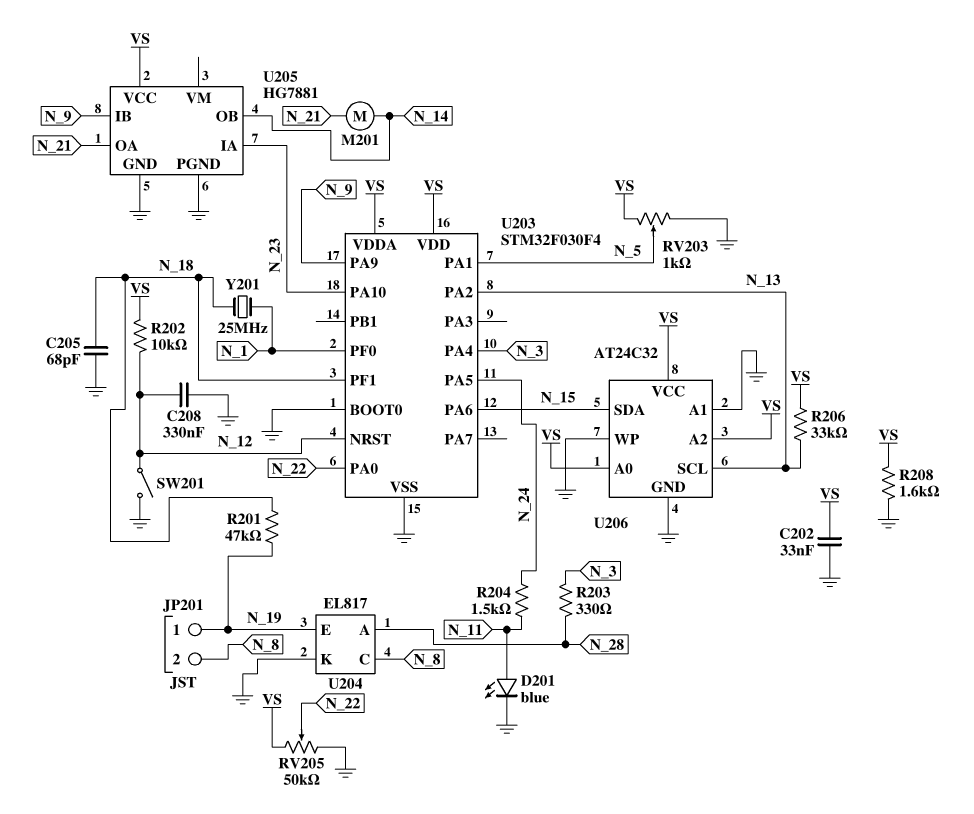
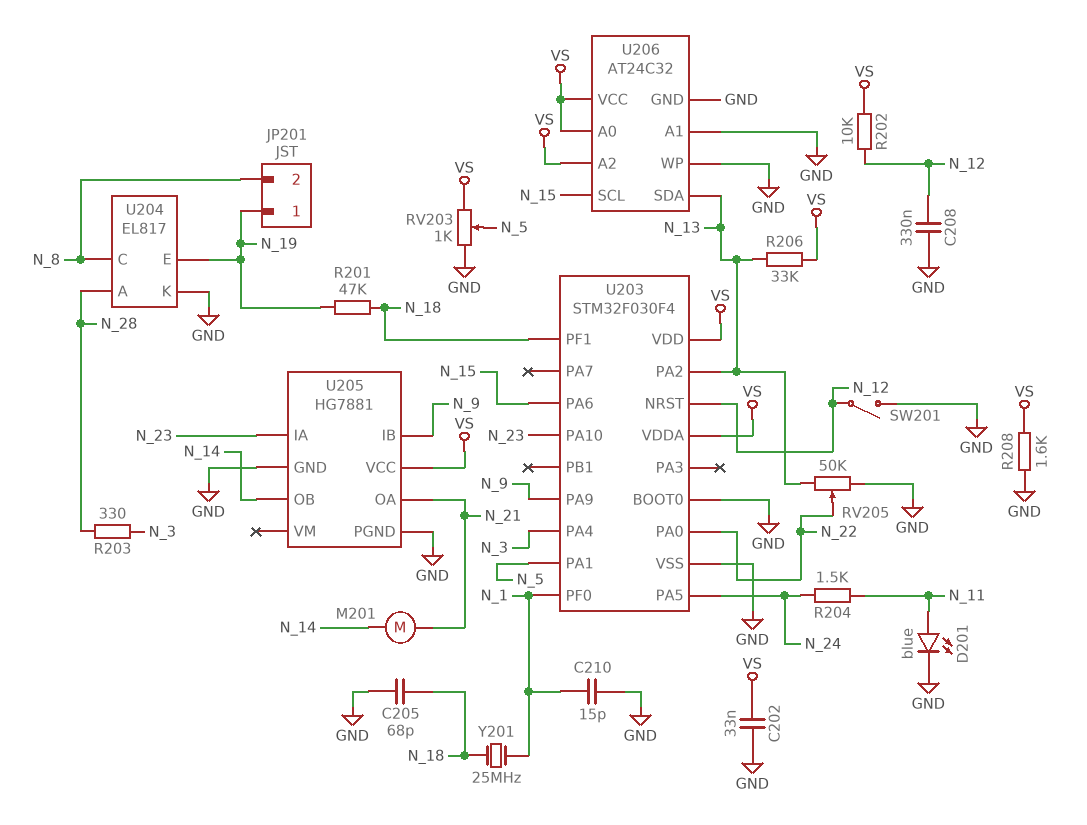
C210: none -> 15pF (GND, N_1)
RV205: 50k (GND, VS, wiper N_22) -> 50k (GND, N_13, wiper N_22)
U206 pin SCL: N_13 -> N_15
U206 pin SDA: N_15 -> N_13

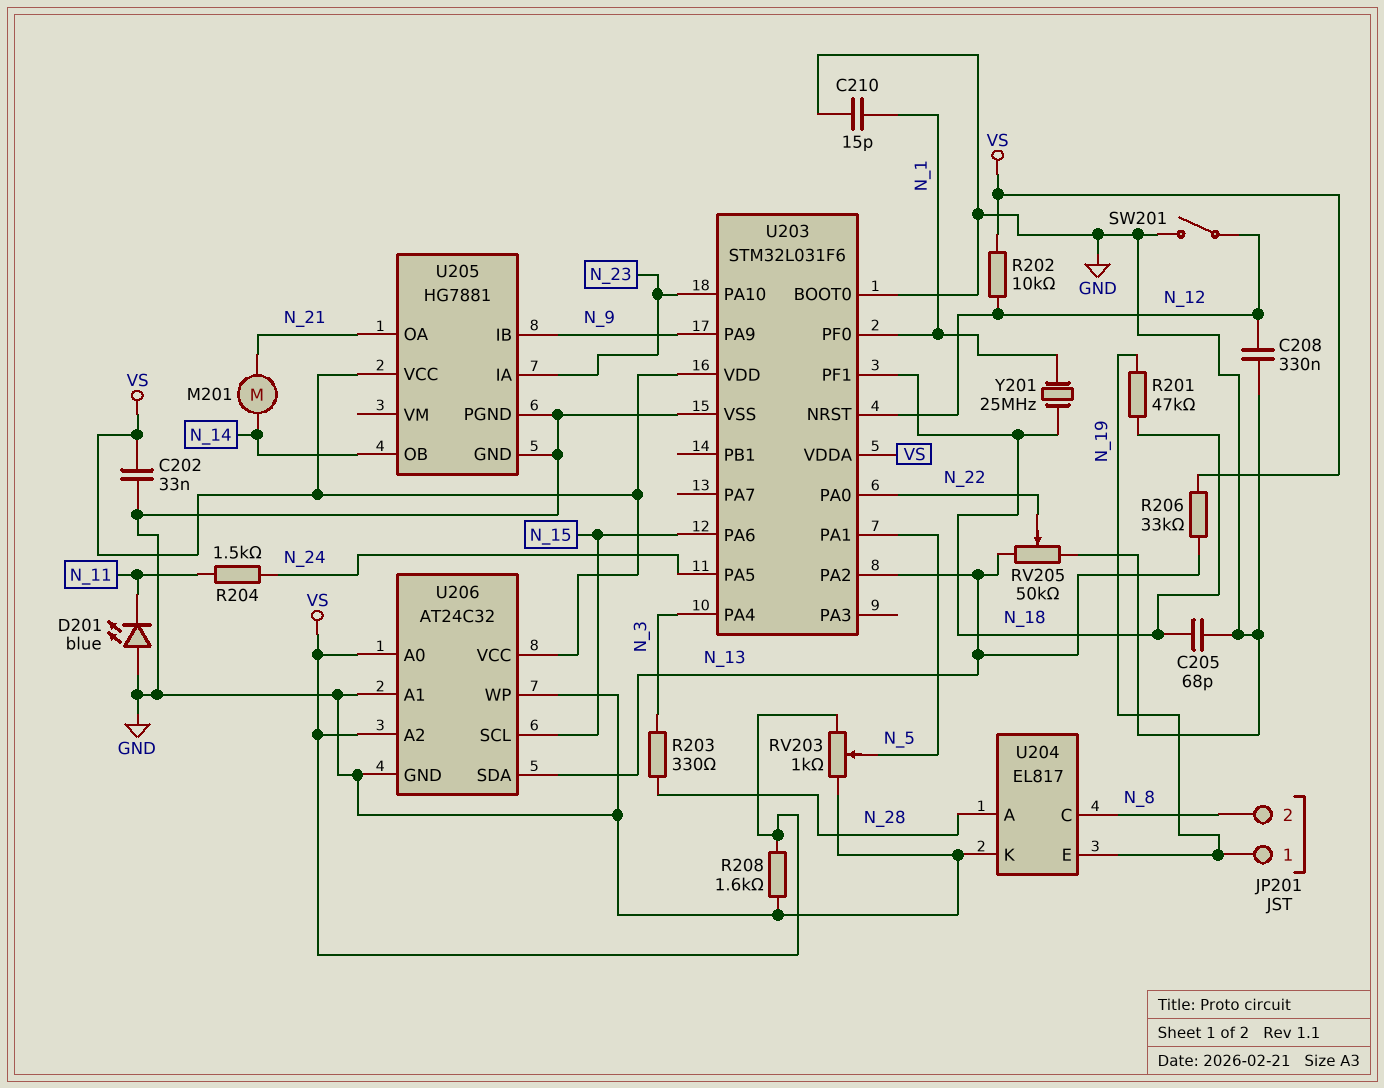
D201: LED blue (A N_11, K GND) -> LED blue (A GND, K N_11)
U203: STM32F030F4 -> STM32L031F6

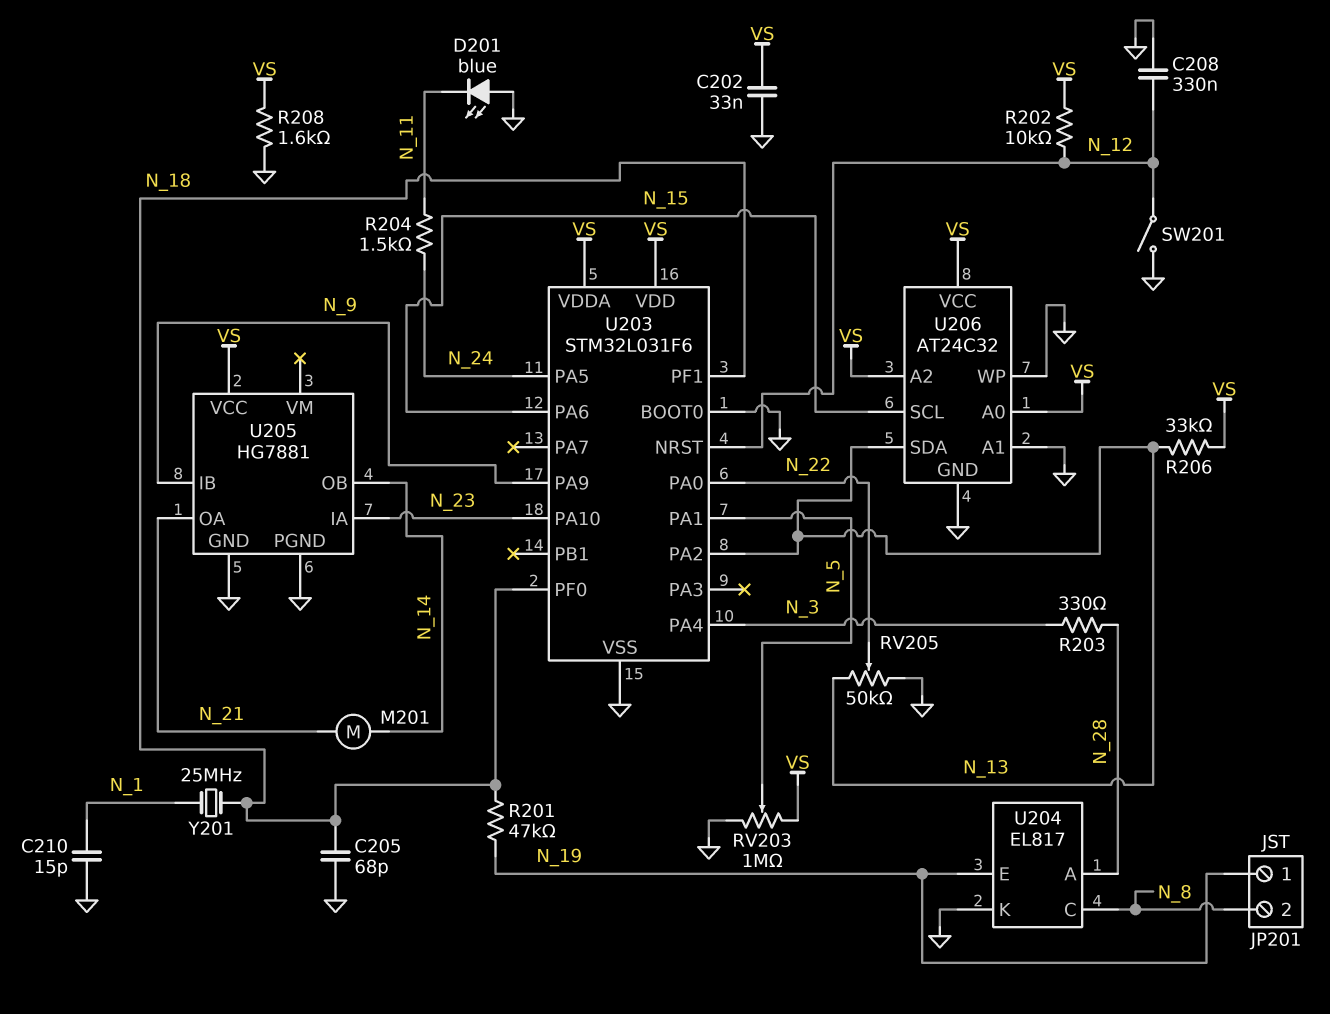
RV203: 1k (GND, VS, wiper N_5) -> 1M (GND, VS, wiper N_5)
U203 pin PF0: N_1 -> N_18

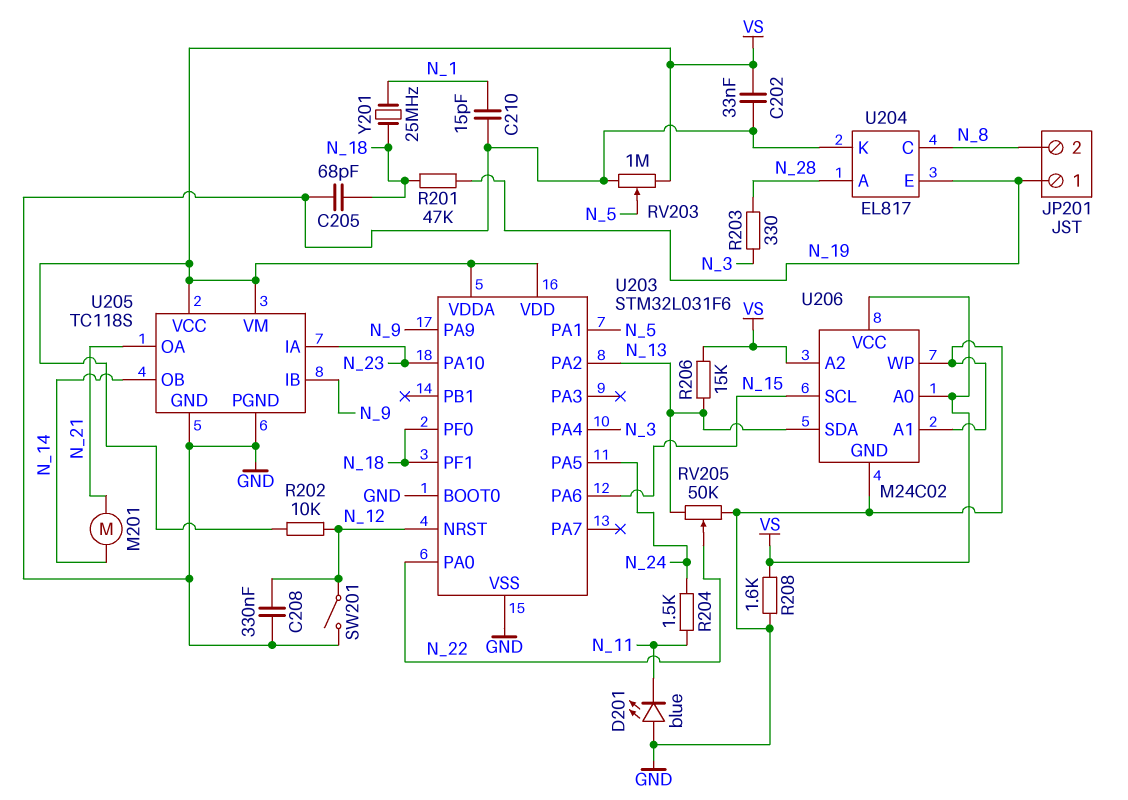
R206: 33k (N_13, VS) -> 15k (N_13, VS)
U205: HG7881 -> TC118S
U205 pin VM: none -> VS
U206: AT24C32 -> M24C02

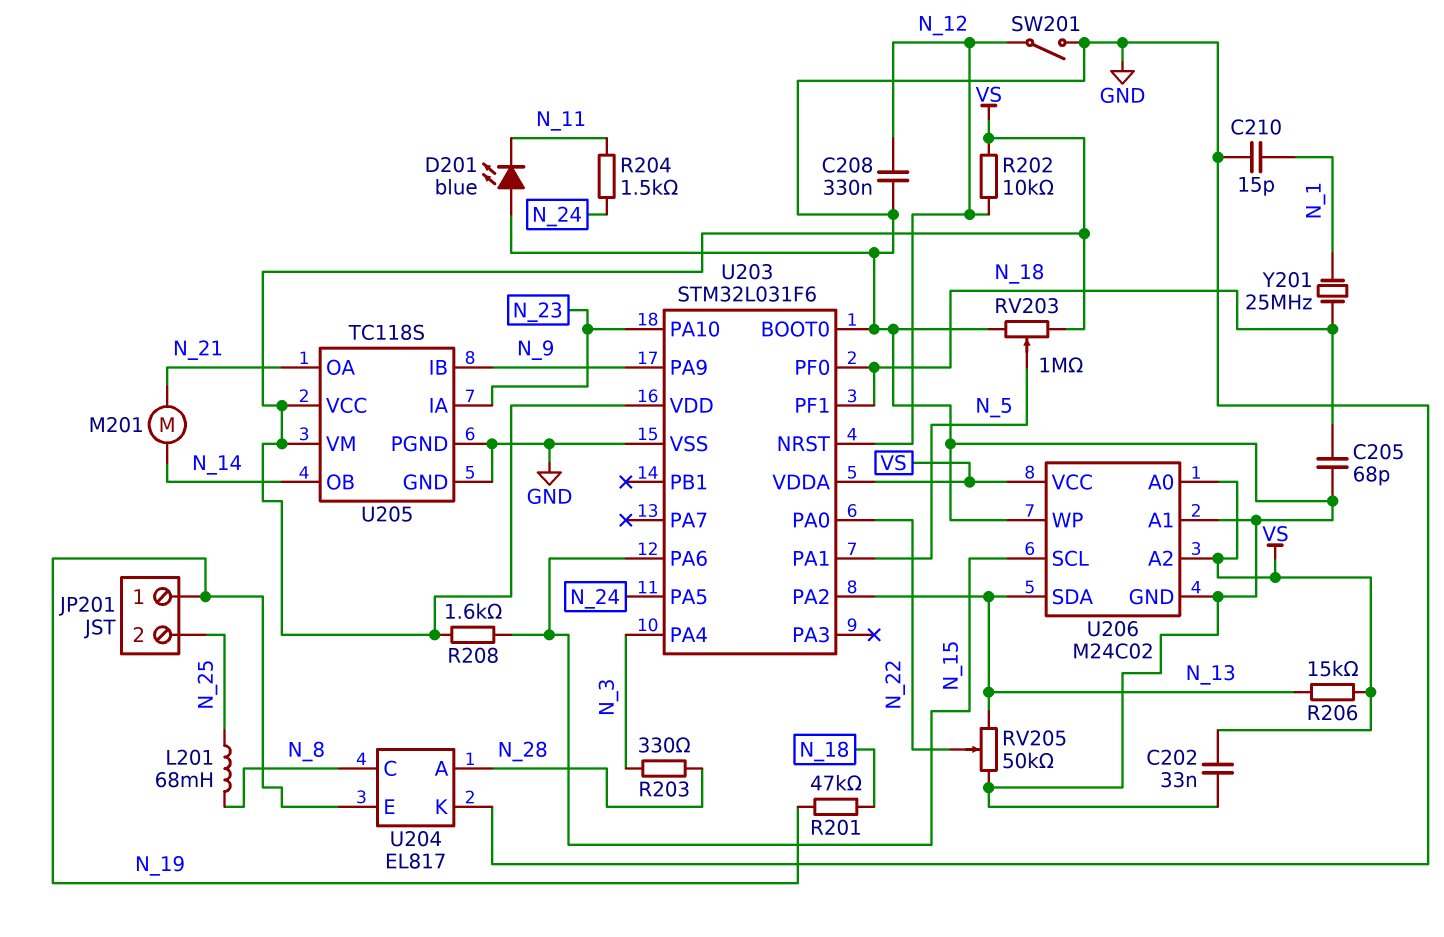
JP201 pin 2: N_8 -> N_25
L201: none -> 68mH (N_8, N_25)
R208: 1.6k (GND, VS) -> 1.6k (N_15, VS)

